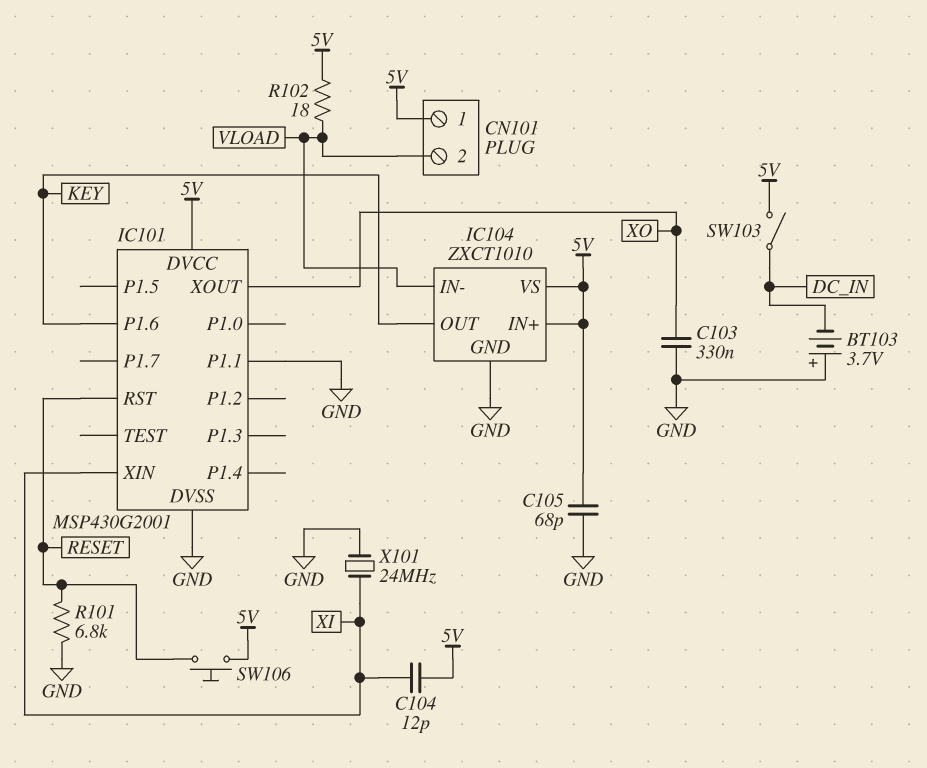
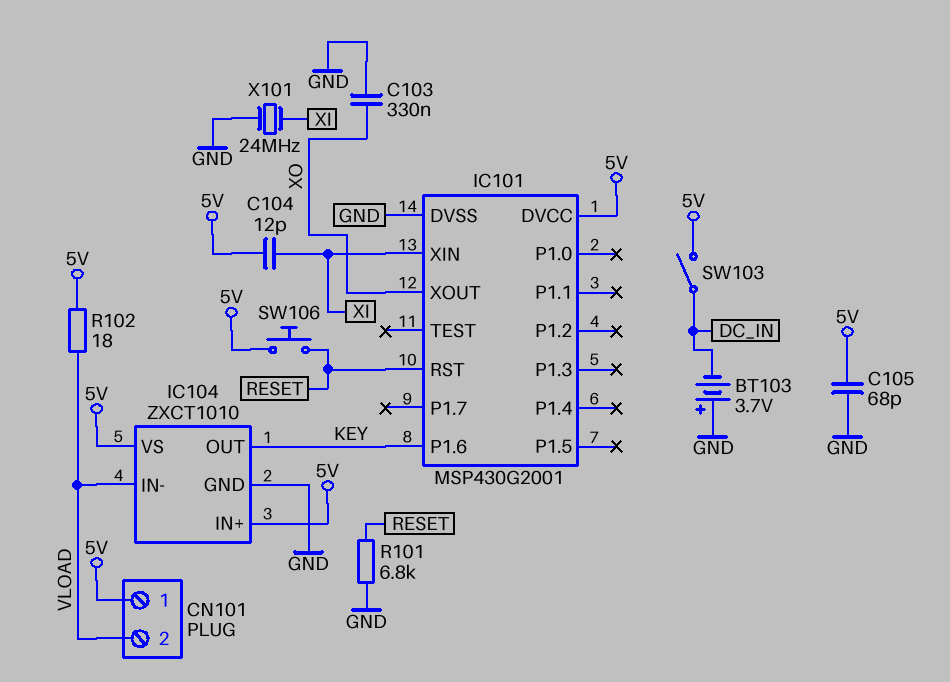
IC101 pin P1.1: GND -> none

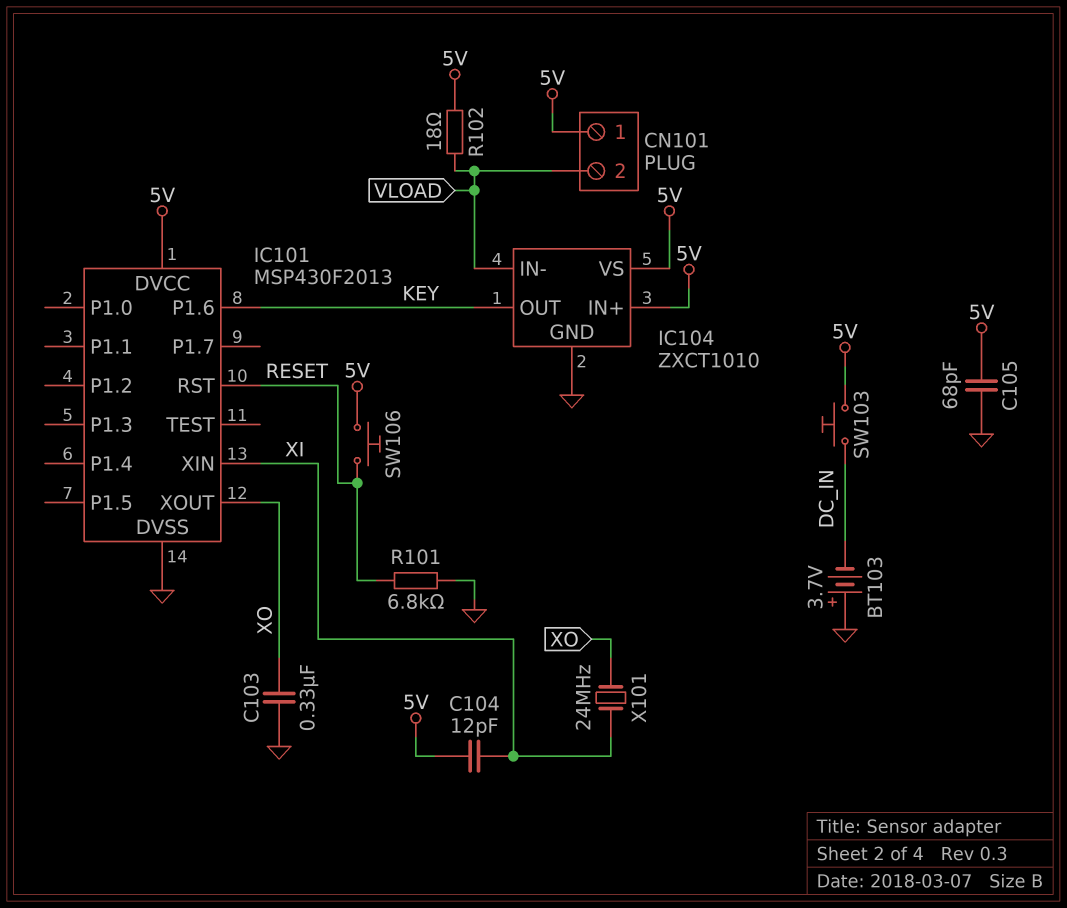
IC101: MSP430G2001 -> MSP430F2013
SW103: switch (5V, DC_IN) -> button (5V, DC_IN)
X101: 24MHz (GND, XI) -> 24MHz (XI, XO)

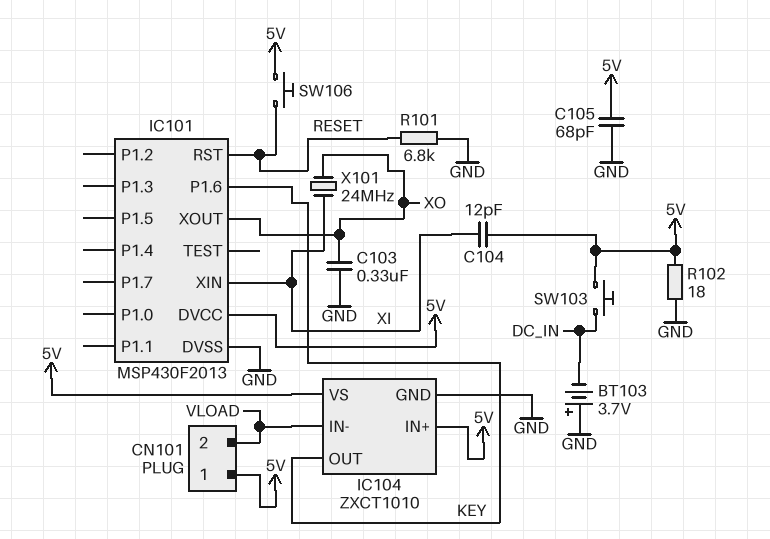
R102: 18 (5V, VLOAD) -> 18 (5V, GND)

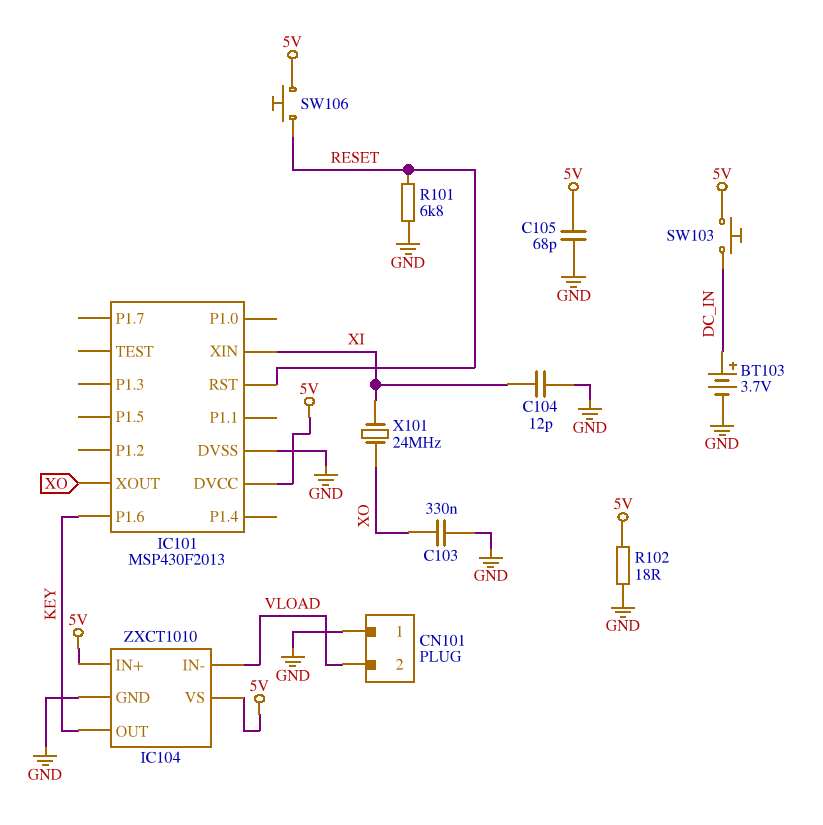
BT103: 3.7V (plus GND, minus DC_IN) -> 3.7V (plus DC_IN, minus GND)
C104: 12pF (5V, XI) -> 12pF (GND, XI)
CN101 pin 1: 5V -> GND

